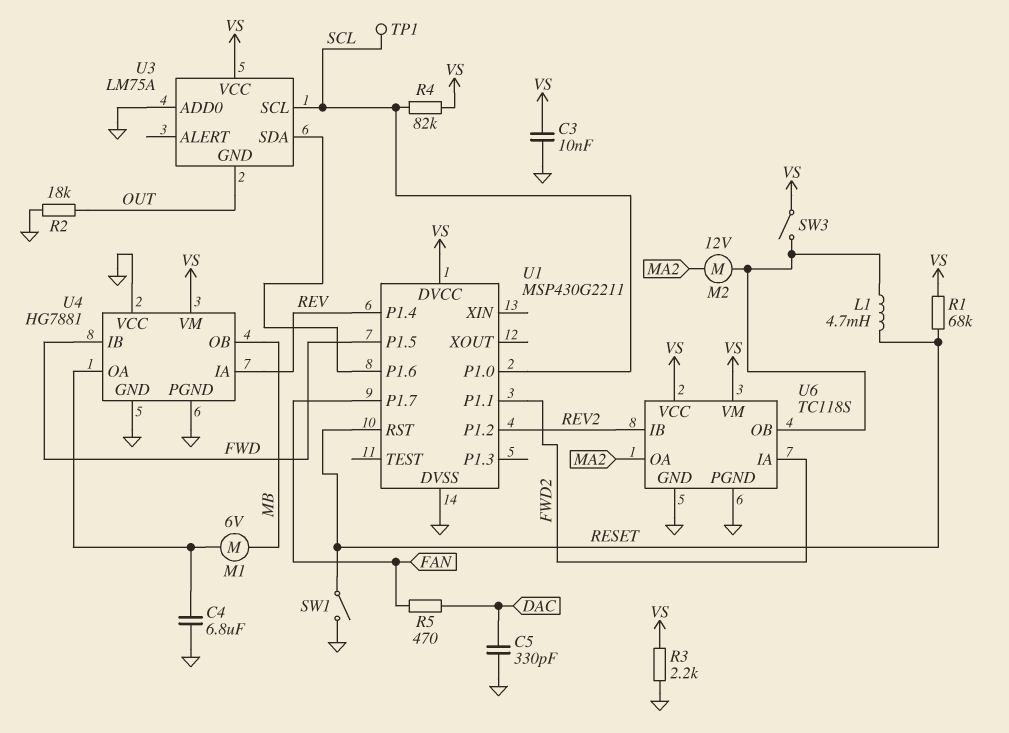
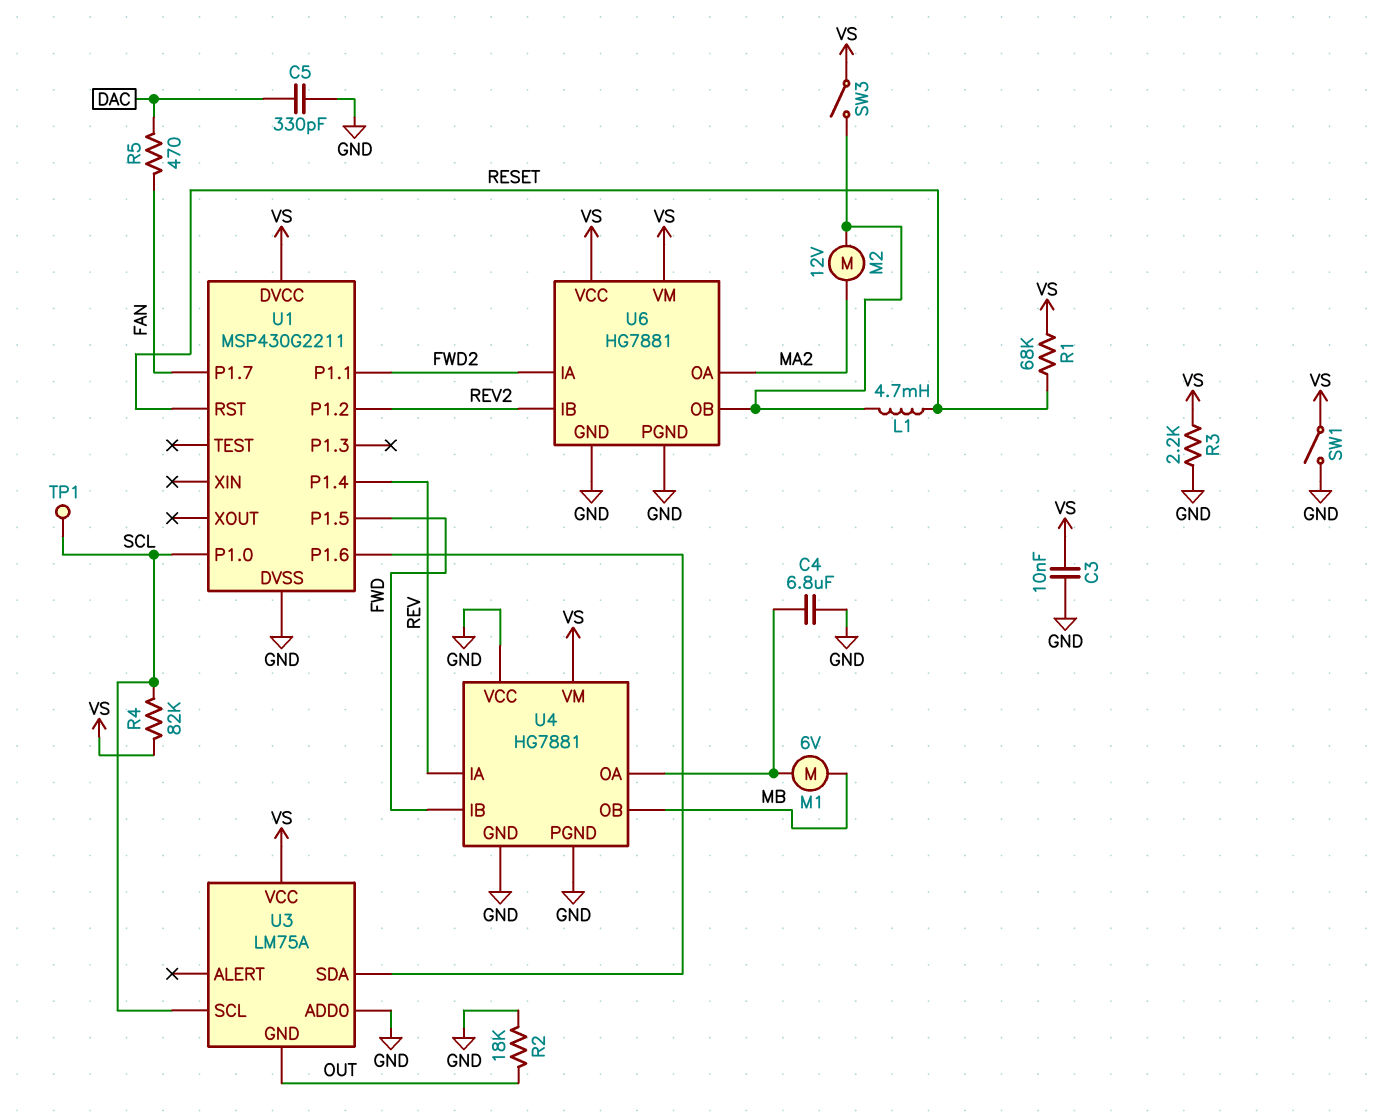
SW1: switch (GND, RESET) -> switch (GND, VS)
U6: TC118S -> HG7881

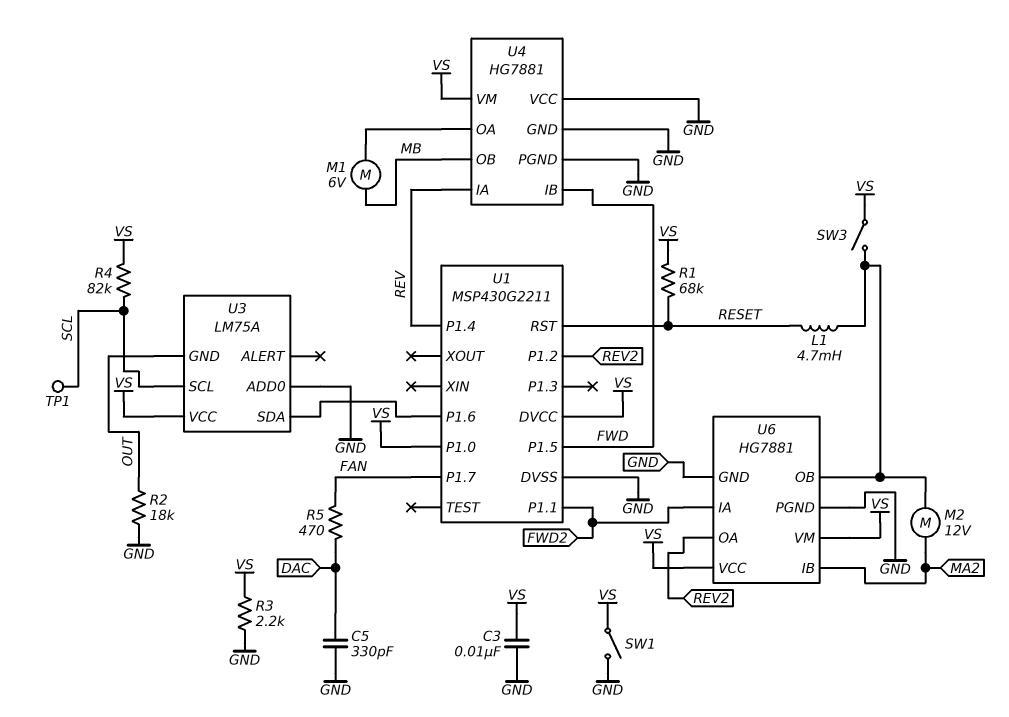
C4: 6.8uF (GND, U4/OA) -> none
U1 pin P1.0: SCL -> VS
U6 pin IB: REV2 -> MA2
U6 pin OA: MA2 -> REV2

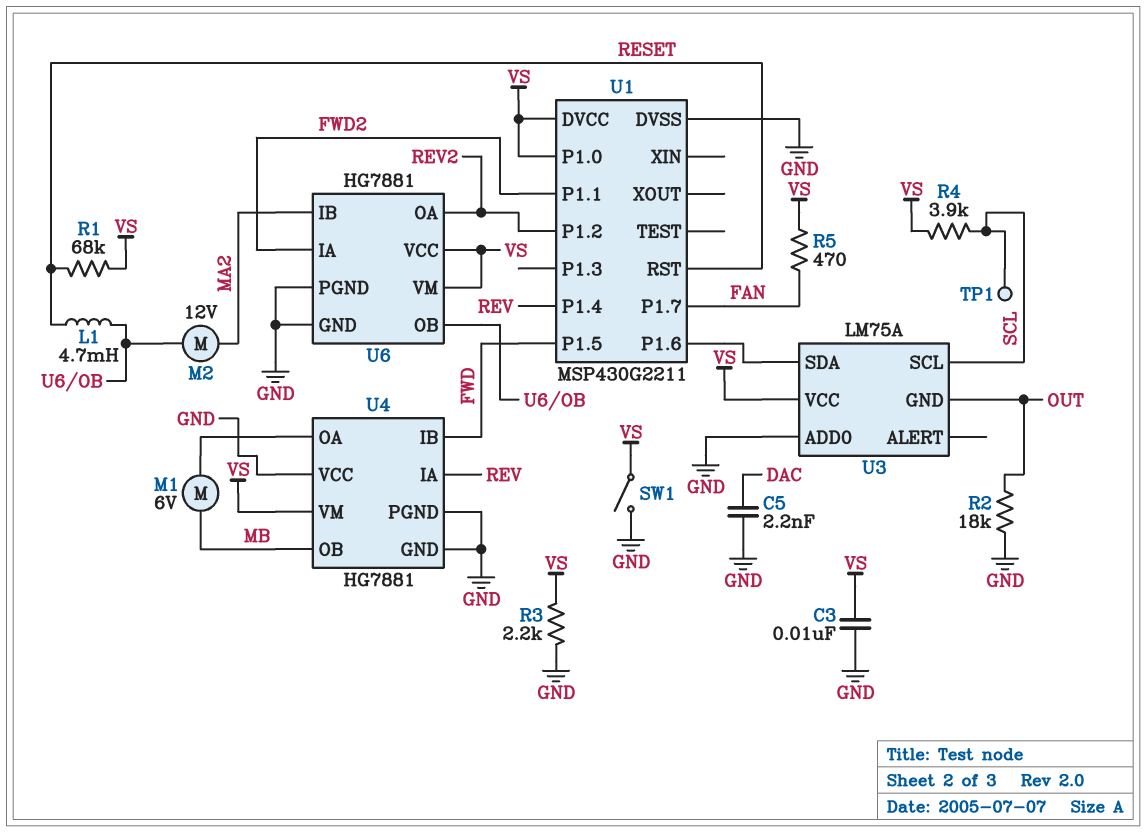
C5: 330pF (DAC, GND) -> 2.2nF (DAC, GND)
R4: 82k (SCL, VS) -> 3.9k (SCL, VS)
R5: 470 (DAC, FAN) -> 470 (FAN, VS)
SW3: switch (U6/OB, VS) -> none

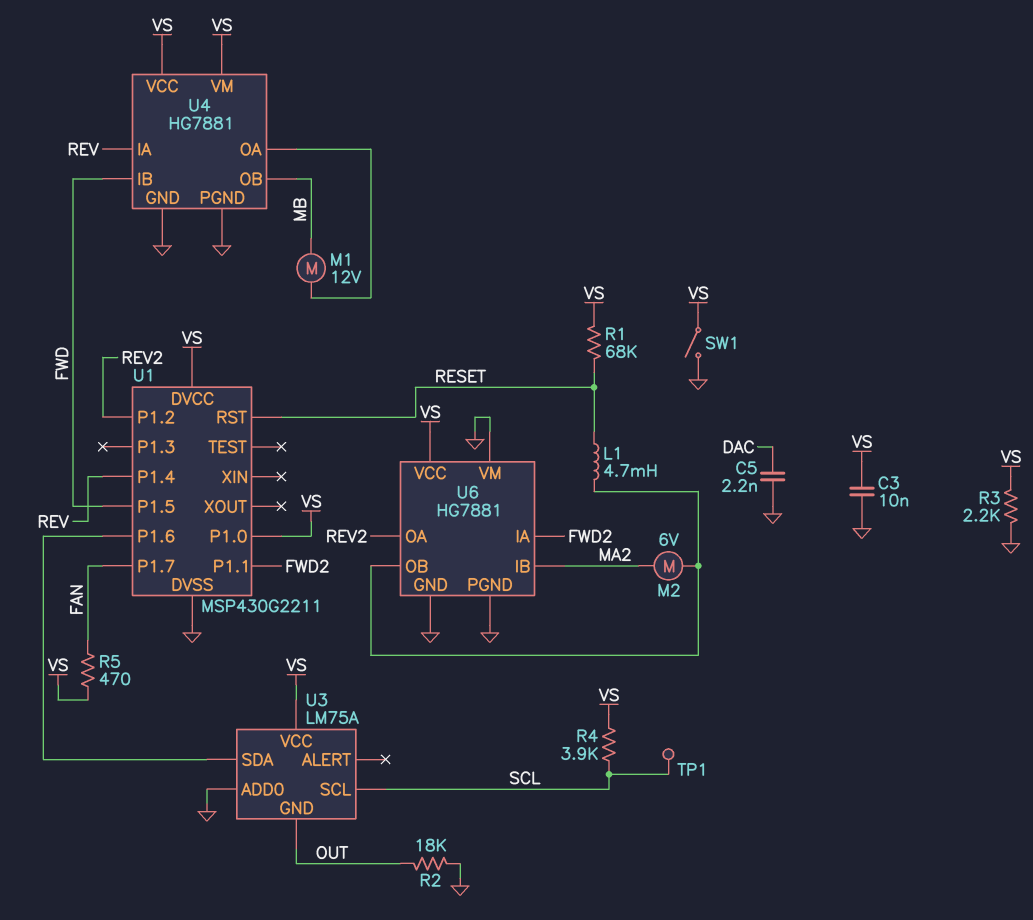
M1: motor 6V (MB, U4/OA) -> motor 12V (MB, U4/OA)
M2: motor 12V (MA2, U6/OB) -> motor 6V (MA2, U6/OB)
U4 pin VCC: GND -> VS
U6 pin VM: VS -> GND

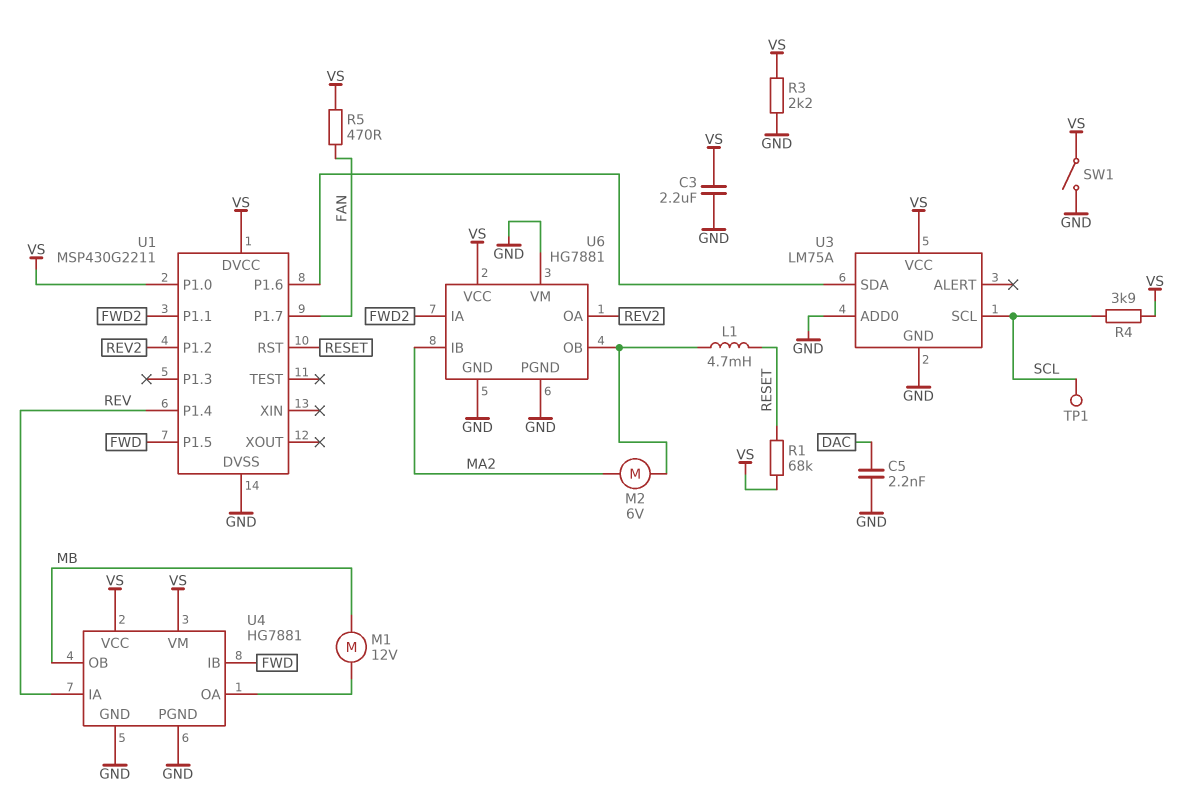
C3: 10nF (GND, VS) -> 2.2uF (GND, VS)
R2: 18k (GND, OUT) -> none
U3 pin GND: OUT -> GND

